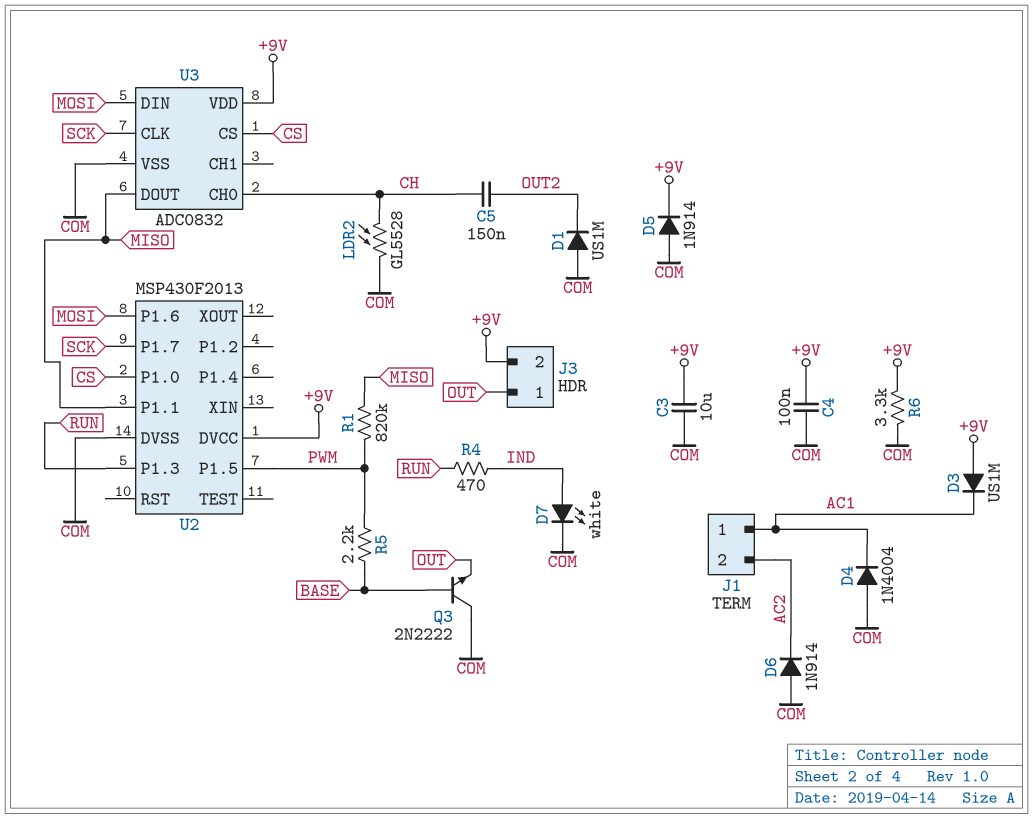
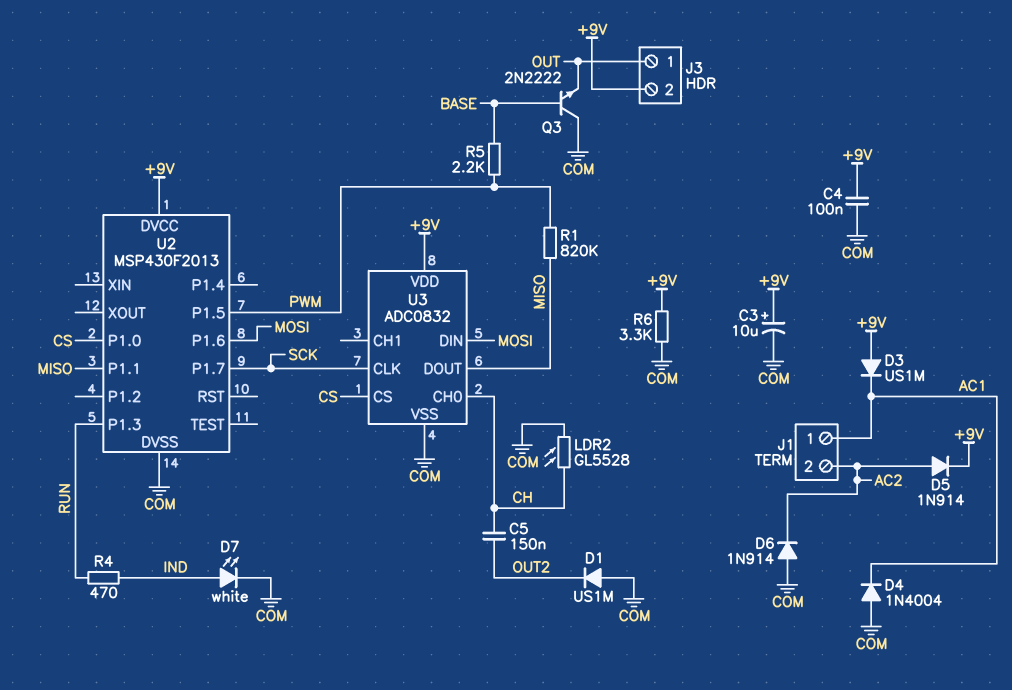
C3: 10uF (+9V, COM) -> 10uF (plus +9V, minus COM)
D5: diode 1N914 (A COM, K +9V) -> diode 1N914 (A AC2, K +9V)

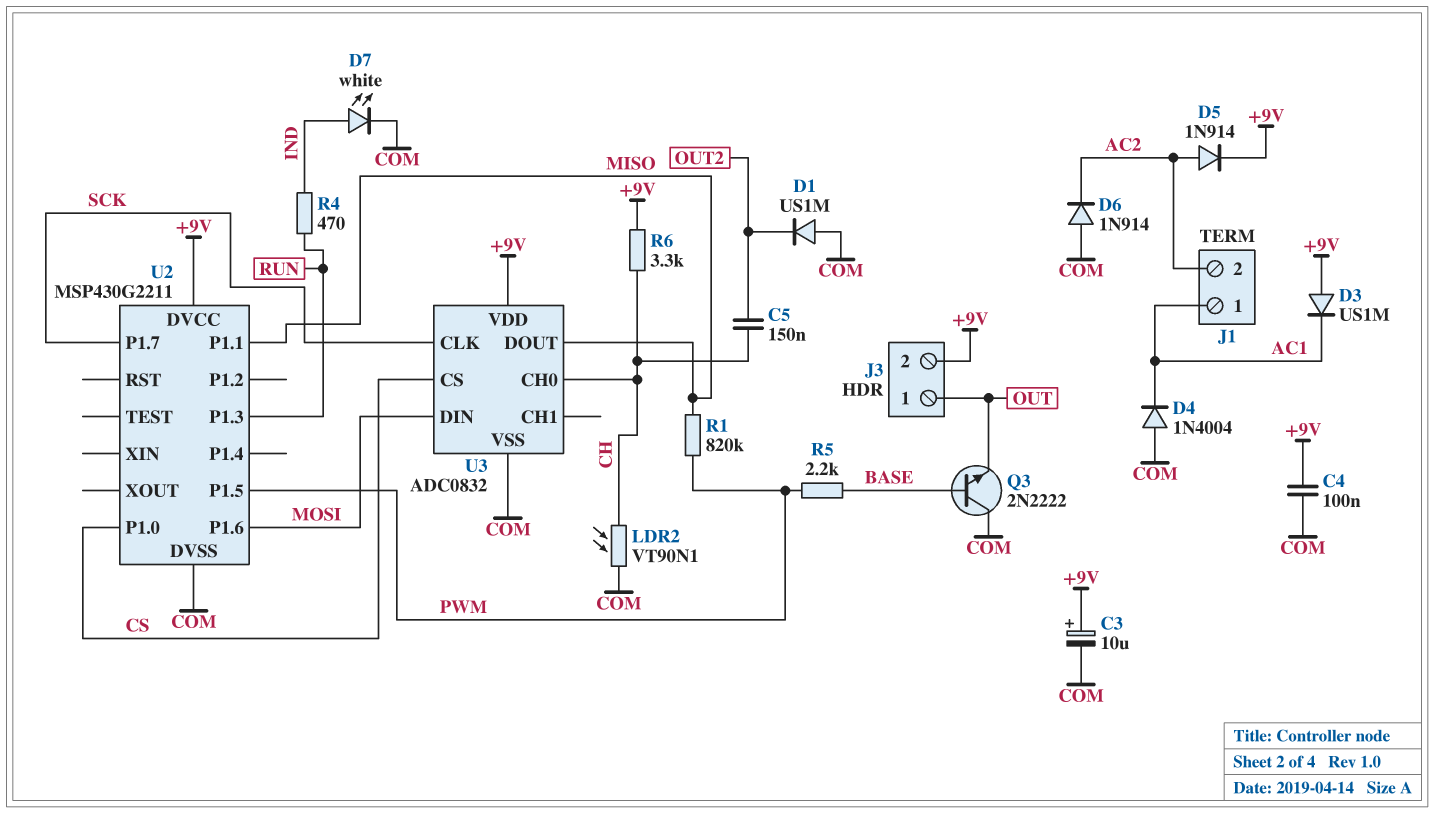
LDR2: GL5528 (CH, COM) -> VT90N1 (CH, COM)
R6: 3.3k (+9V, COM) -> 3.3k (+9V, CH)
U2: MSP430F2013 -> MSP430G2211

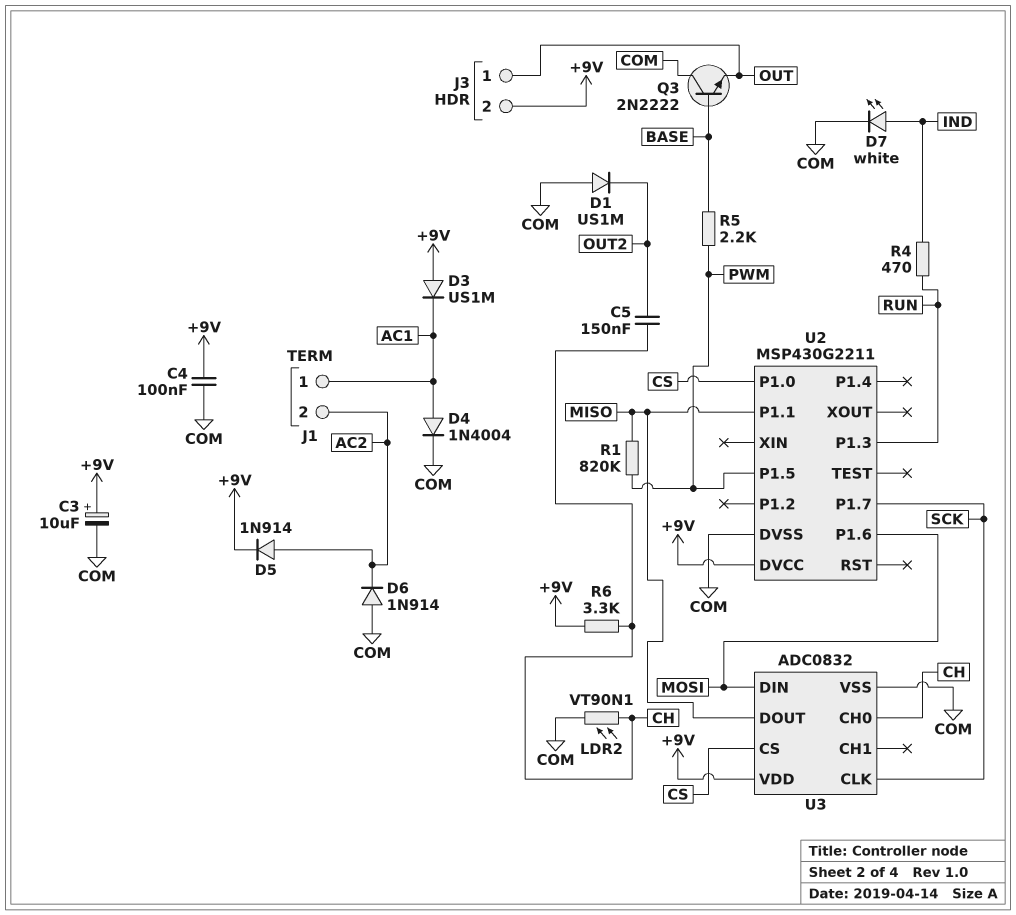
D4: diode 1N4004 (A COM, K AC1) -> diode 1N4004 (A AC1, K COM)

